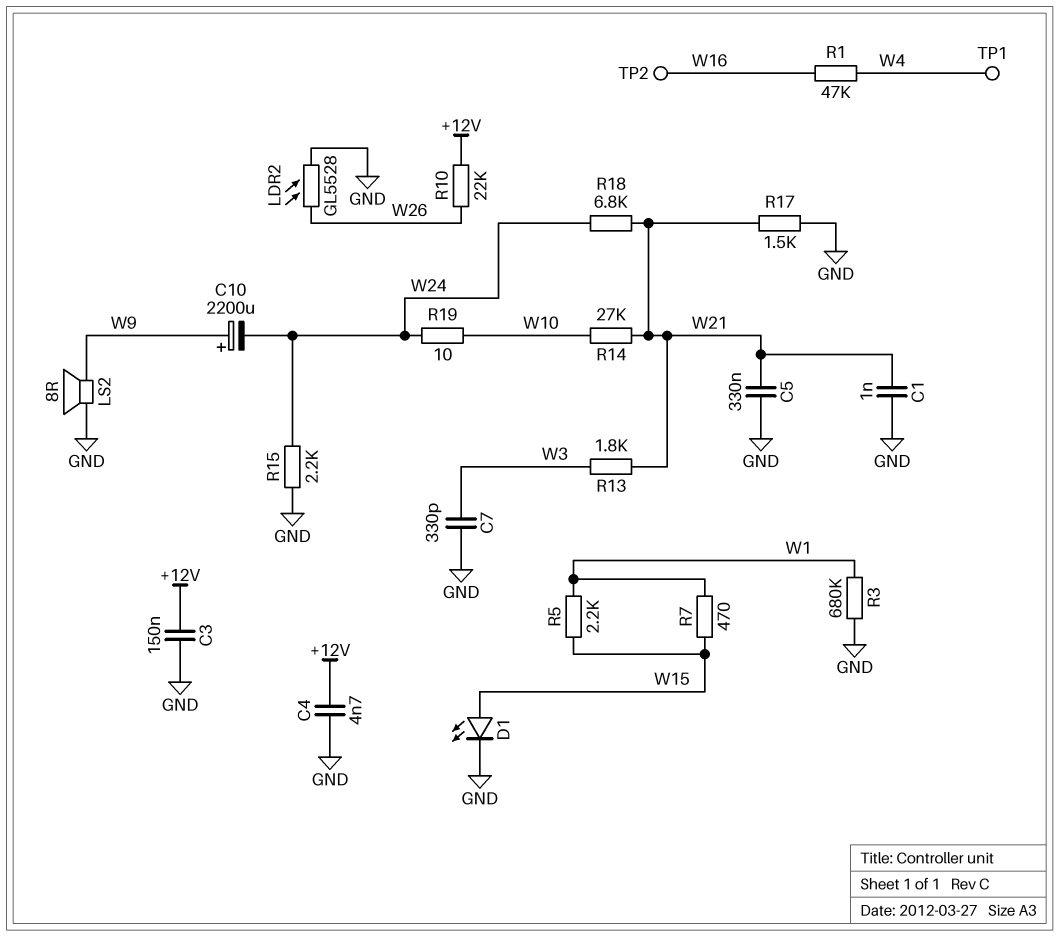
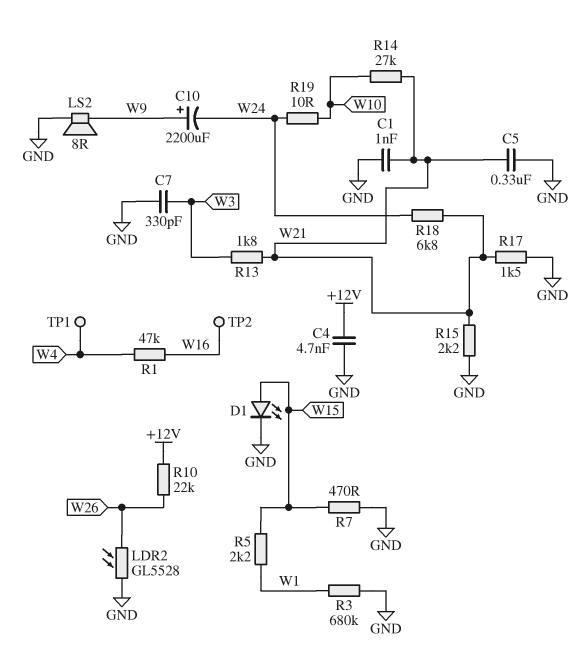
C3: 150nF (+12V, GND) -> none
R7: 470 (W1, W15) -> 470 (GND, W15)
R15: 2.2k (GND, W24) -> 2.2k (GND, W21)

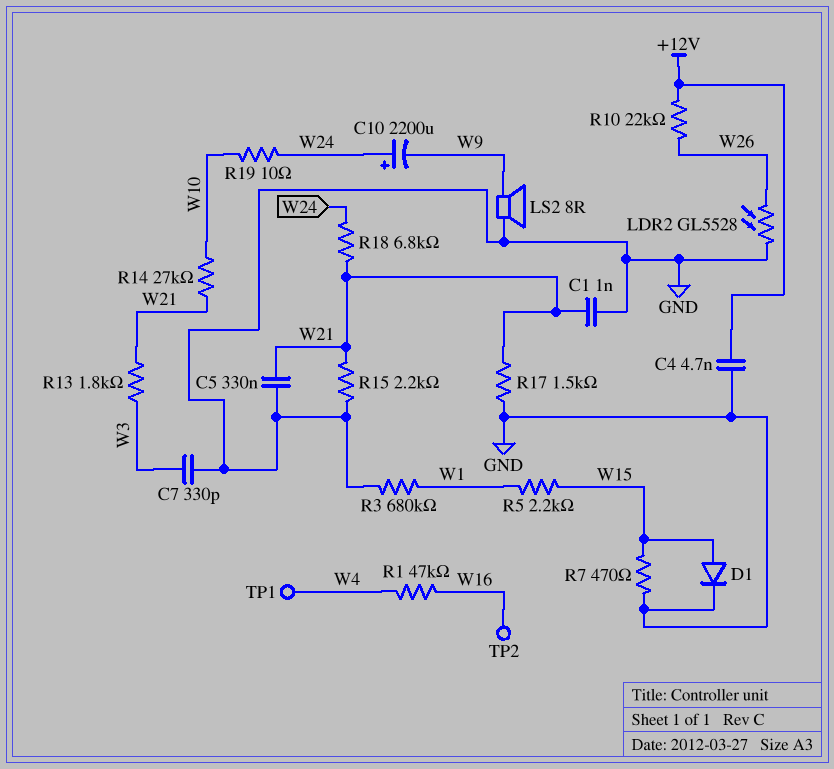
C10: 2200uF (plus W9, minus W24) -> 2200uF (plus W24, minus W9)
D1: LED (A W15, K GND) -> diode (A W15, K GND)

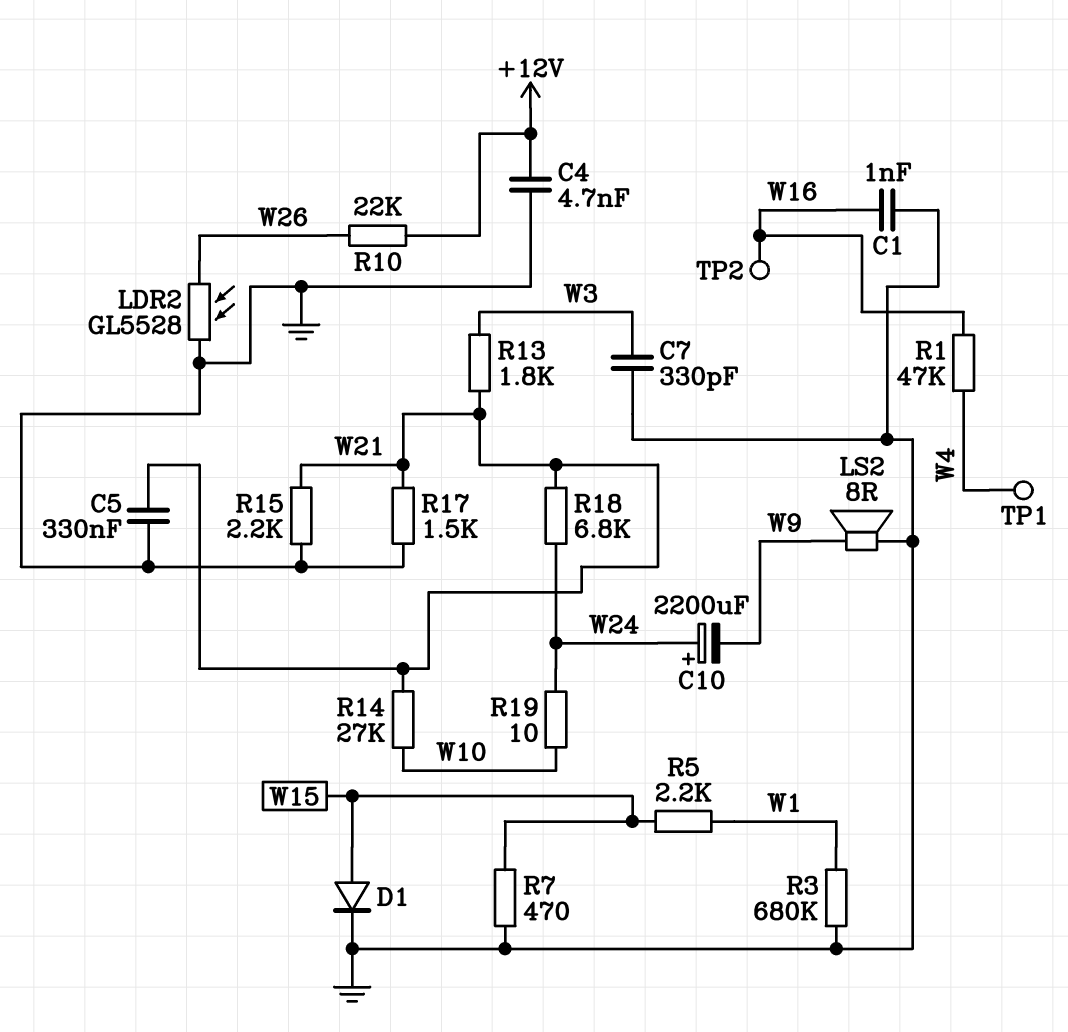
C1: 1nF (GND, W21) -> 1nF (GND, W16)

